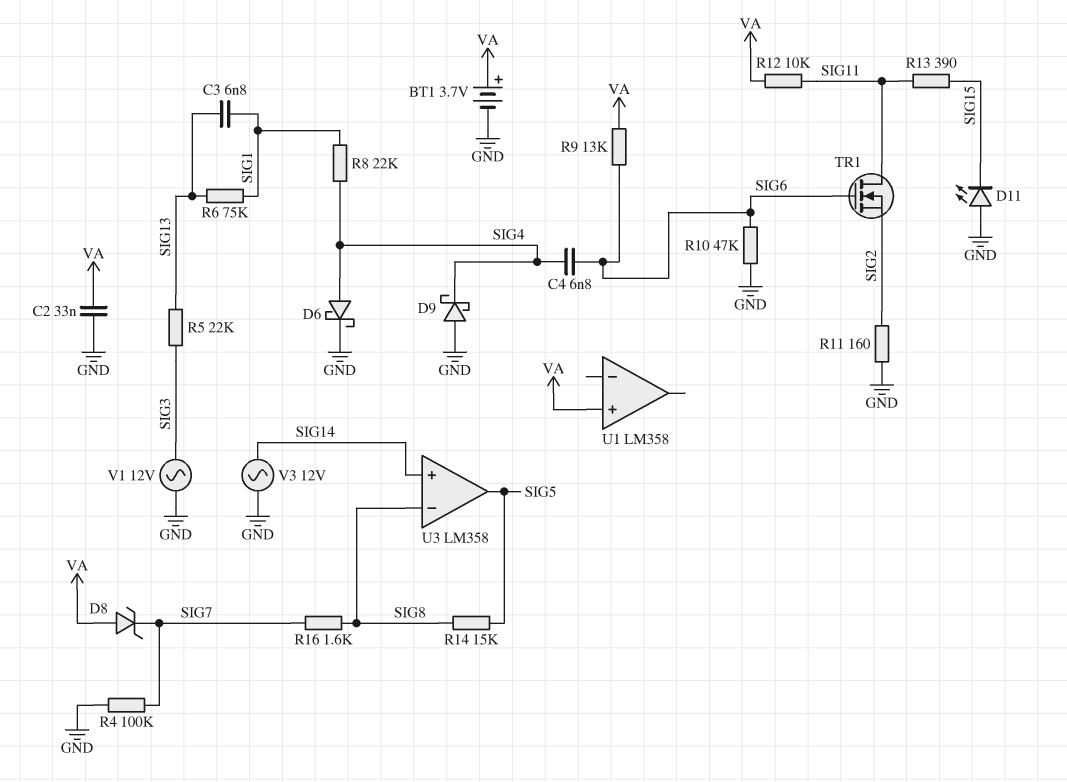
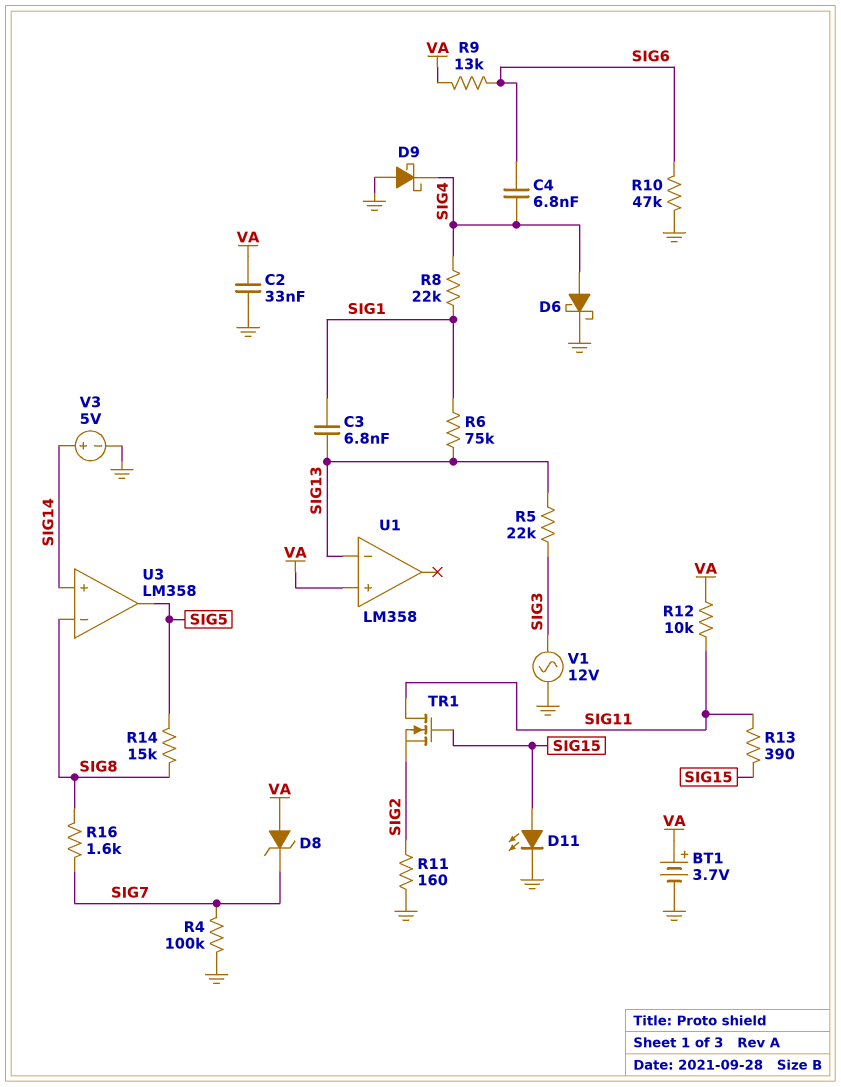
D11: LED (A GND, K SIG15) -> LED (A SIG15, K GND)
TR1: NMOS (G SIG6, D SIG11, S SIG2) -> NMOS (G SIG15, D SIG11, S SIG2)
U1 pin in-: none -> SIG13
V3: AC 12V (GND, SIG14) -> 5V (plus SIG14, minus GND)

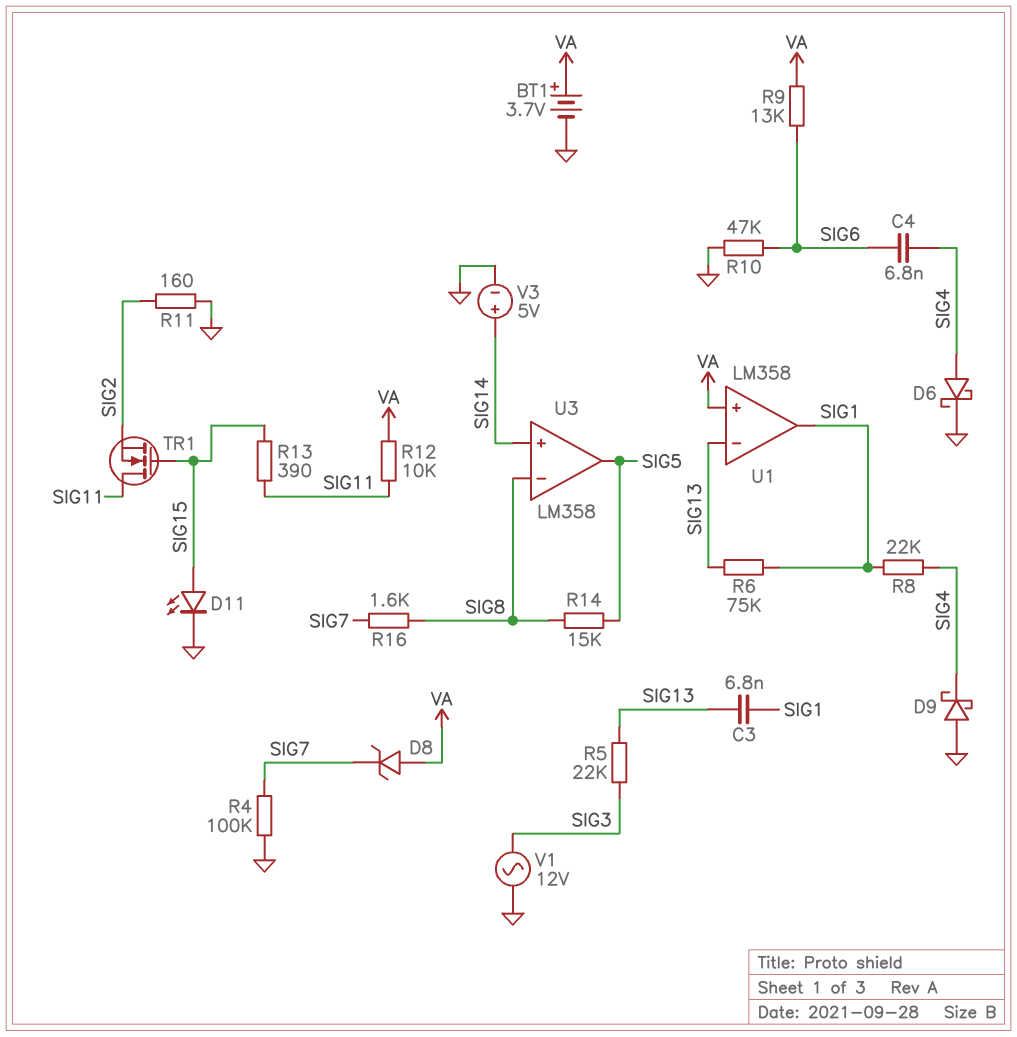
C2: 33nF (GND, VA) -> none
U1 pin out: none -> SIG1

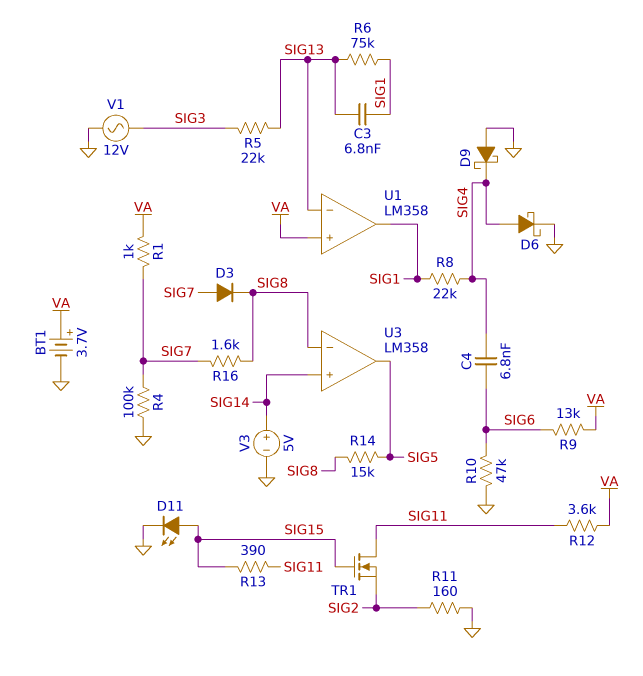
D3: none -> diode (A SIG7, K SIG8)
D8: zener (A VA, K SIG7) -> none
R1: none -> 1k (SIG7, VA)
R12: 10k (SIG11, VA) -> 3.6k (SIG11, VA)

